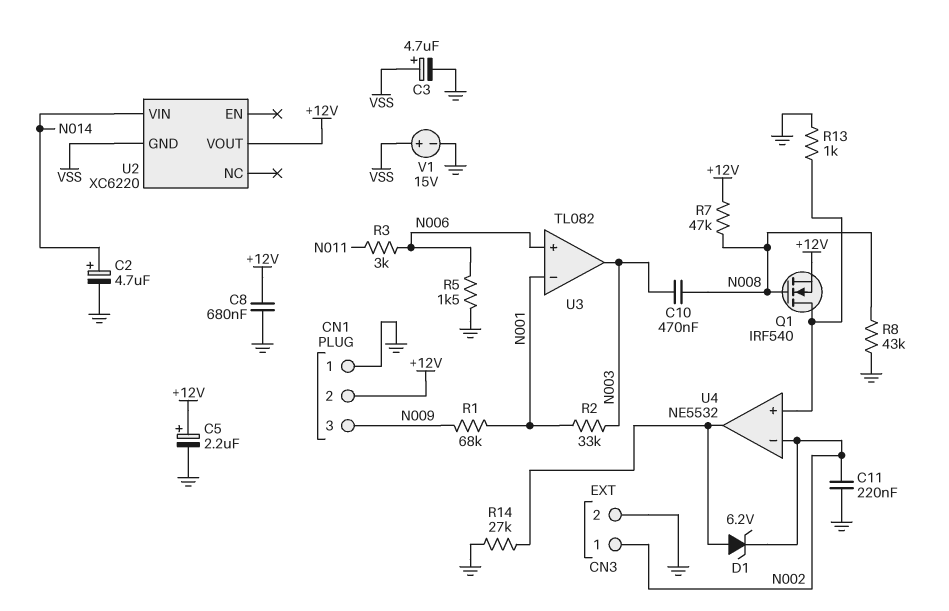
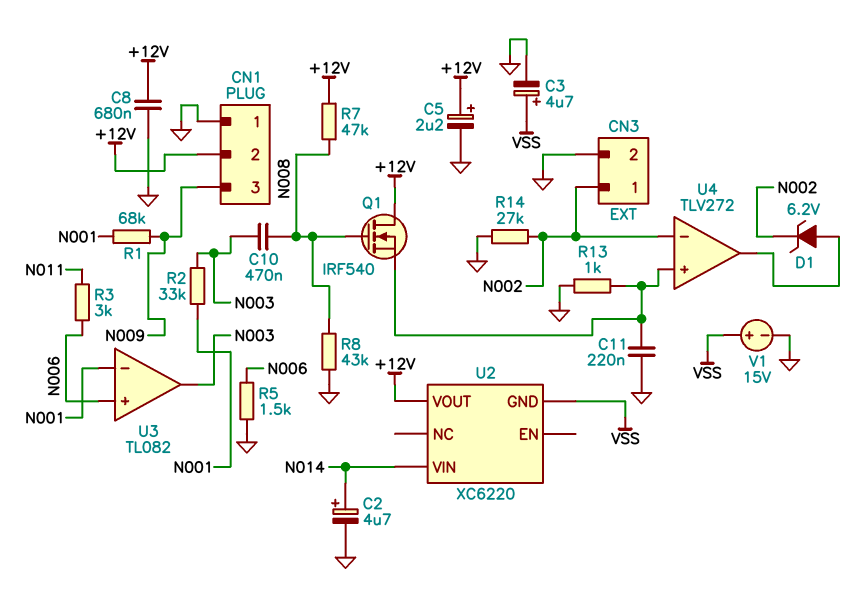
C11: 220nF (GND, N002) -> 220nF (GND, U4/in+)
Q1: NMOS IRF540 (G N008, D U4/in+, S +12V) -> NMOS IRF540 (G N008, D +12V, S U4/in+)
R14: 27k (GND, U4/out) -> 27k (GND, N002)
U4: NE5532 -> TLV272

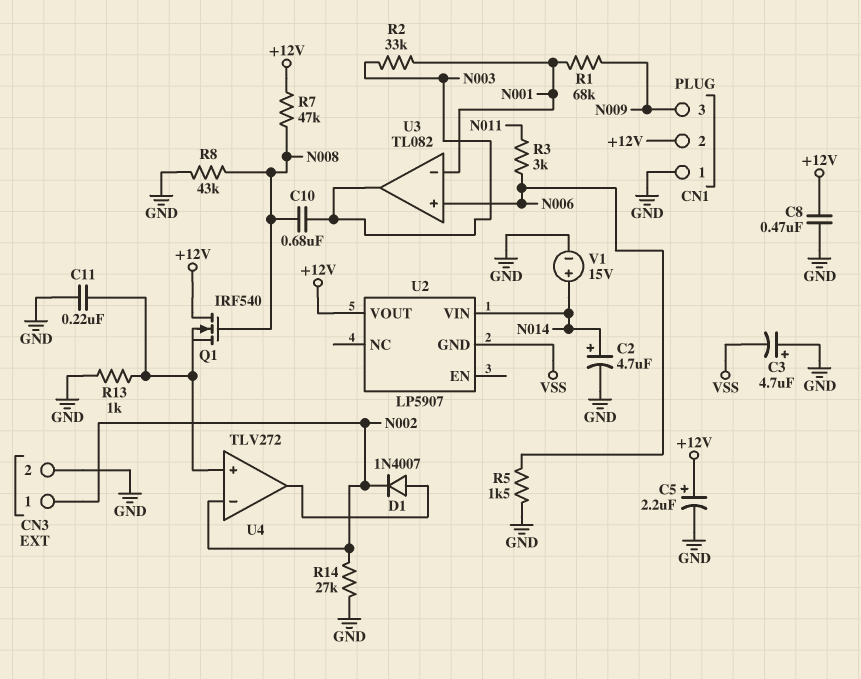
C3: 4.7uF (plus VSS, minus GND) -> 4.7uF (plus GND, minus VSS)
C8: 680nF (+12V, GND) -> 470nF (+12V, GND)
C10: 470nF (N003, N008) -> 680nF (N003, N008)
D1: zener 6.2V (A U4/out, K N002) -> diode 1N4007 (A U4/out, K N002)
U2: XC6220 -> LP5907
V1: 15V (plus VSS, minus GND) -> 15V (plus N014, minus GND)

